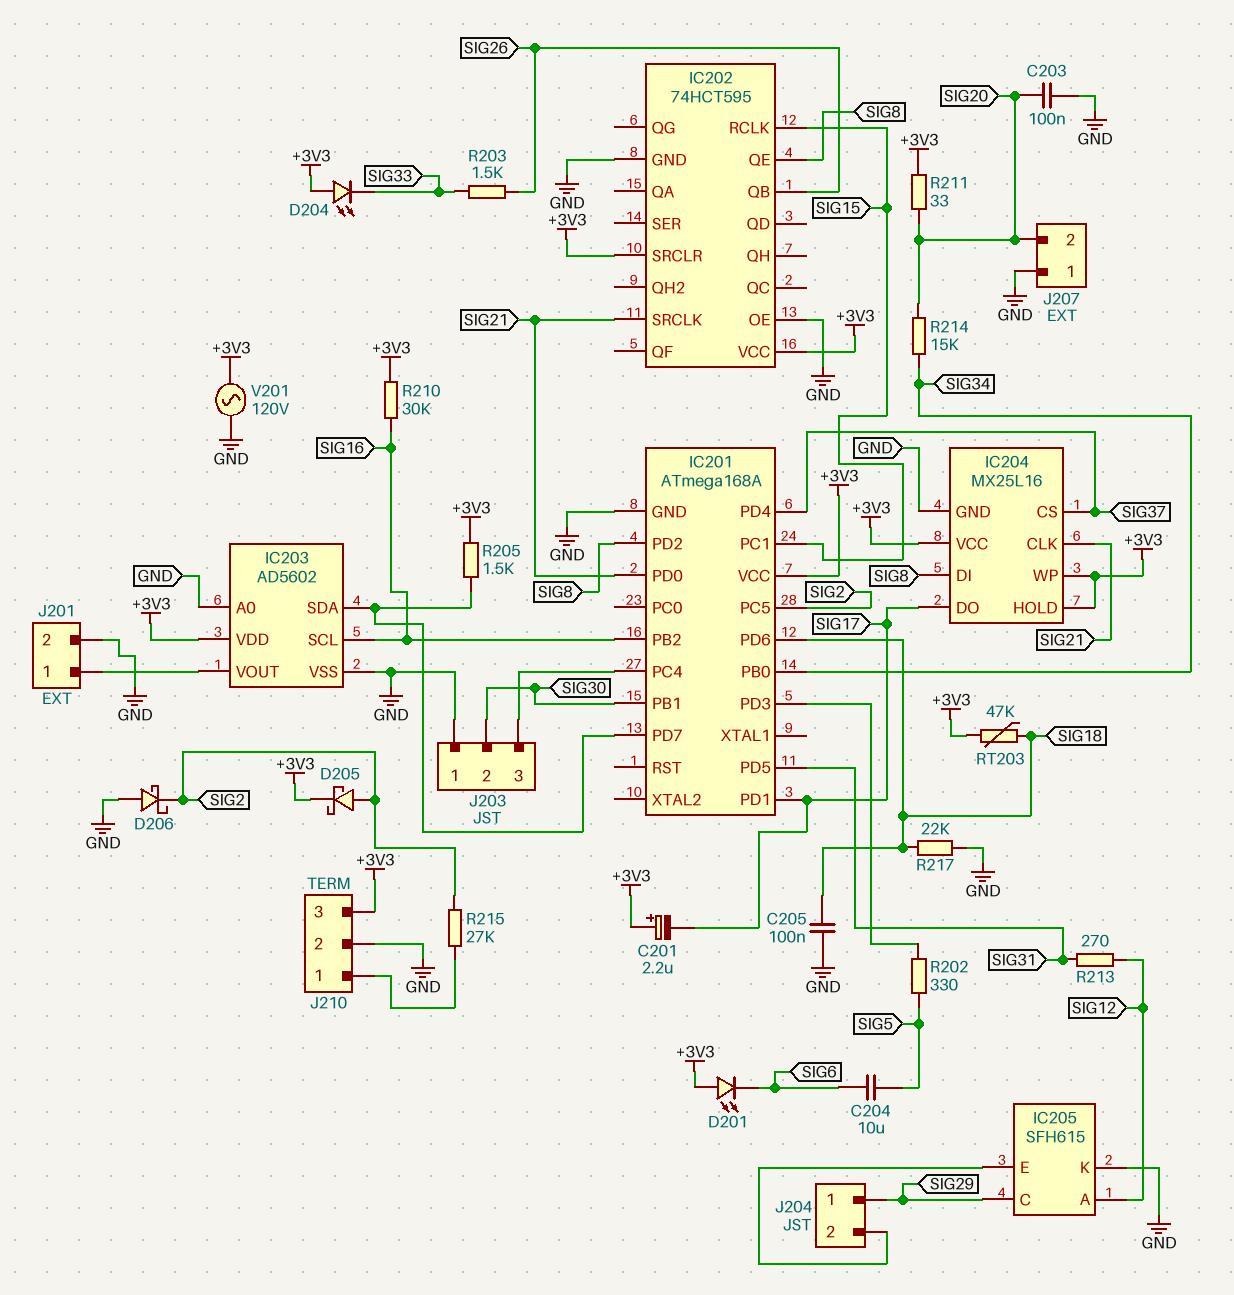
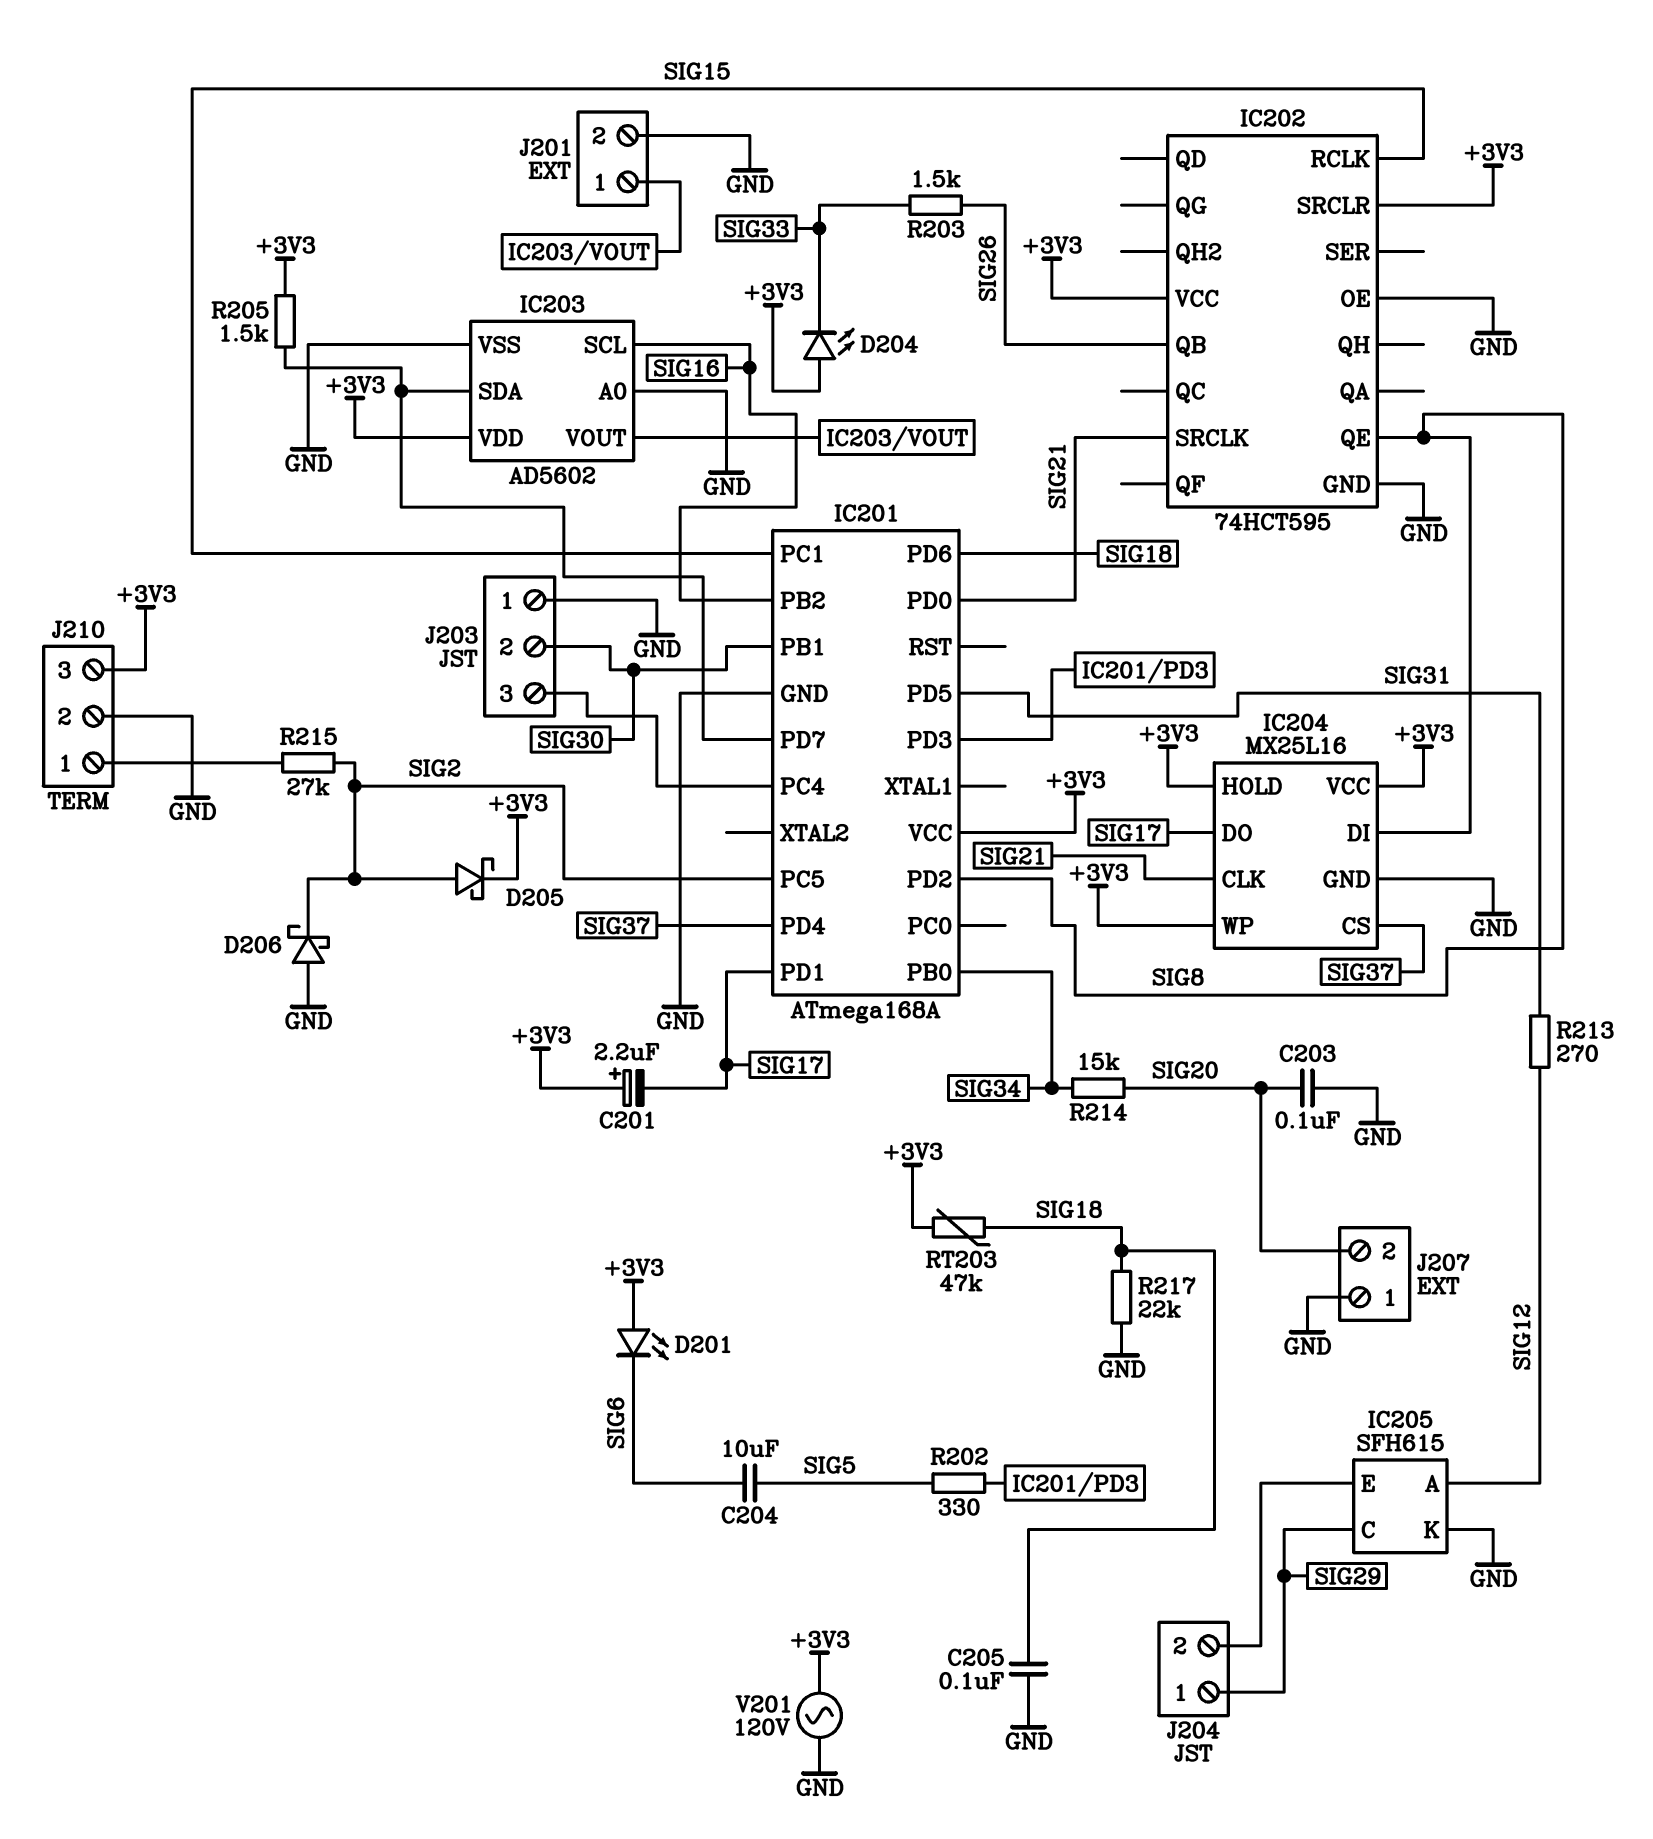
R210: 30k (+3V3, SIG16) -> none
R211: 33 (+3V3, SIG20) -> none

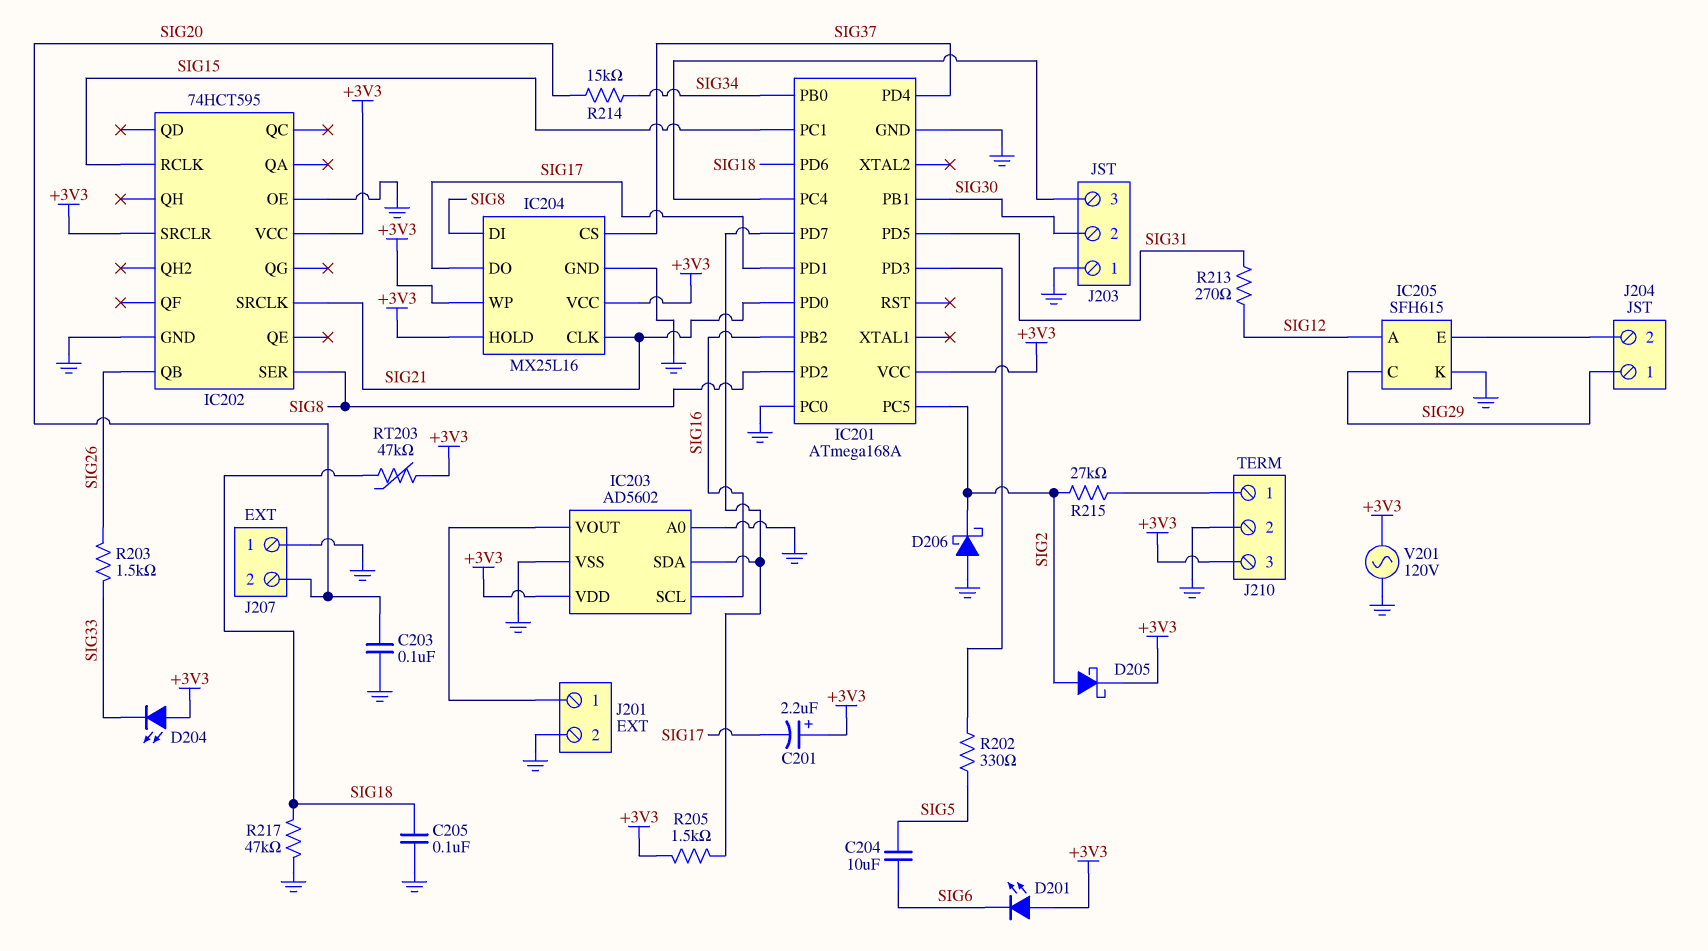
IC201 pin PC0: none -> GND
IC202 pin QE: SIG8 -> none
IC202 pin SER: none -> SIG8
R217: 22k (GND, SIG18) -> 47k (GND, SIG18)

